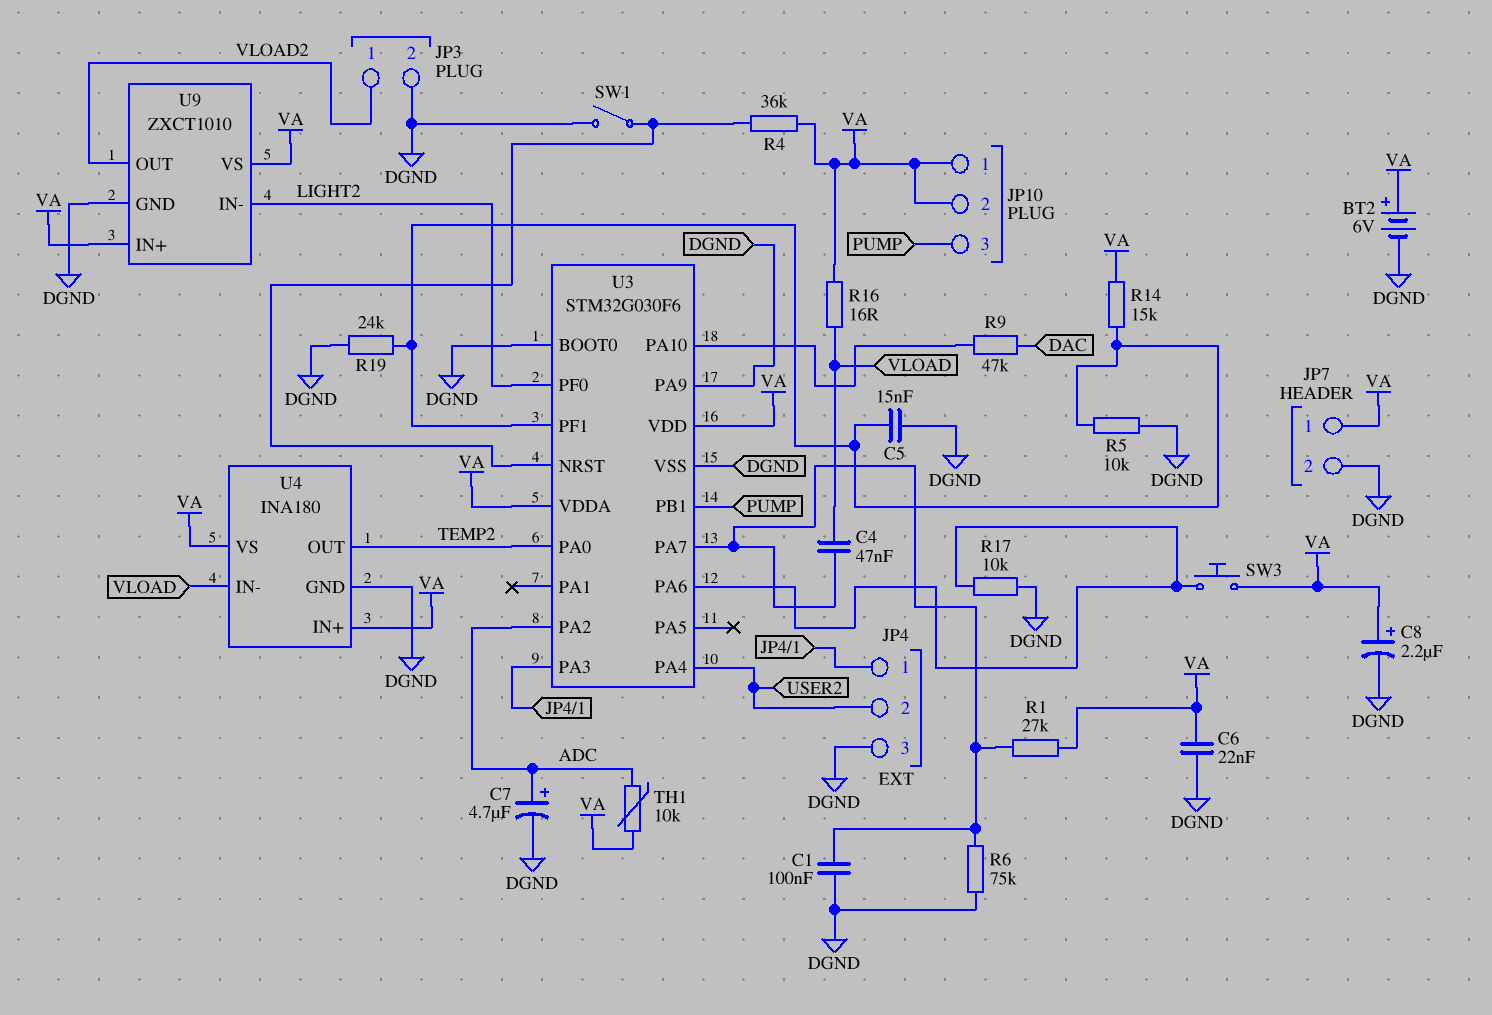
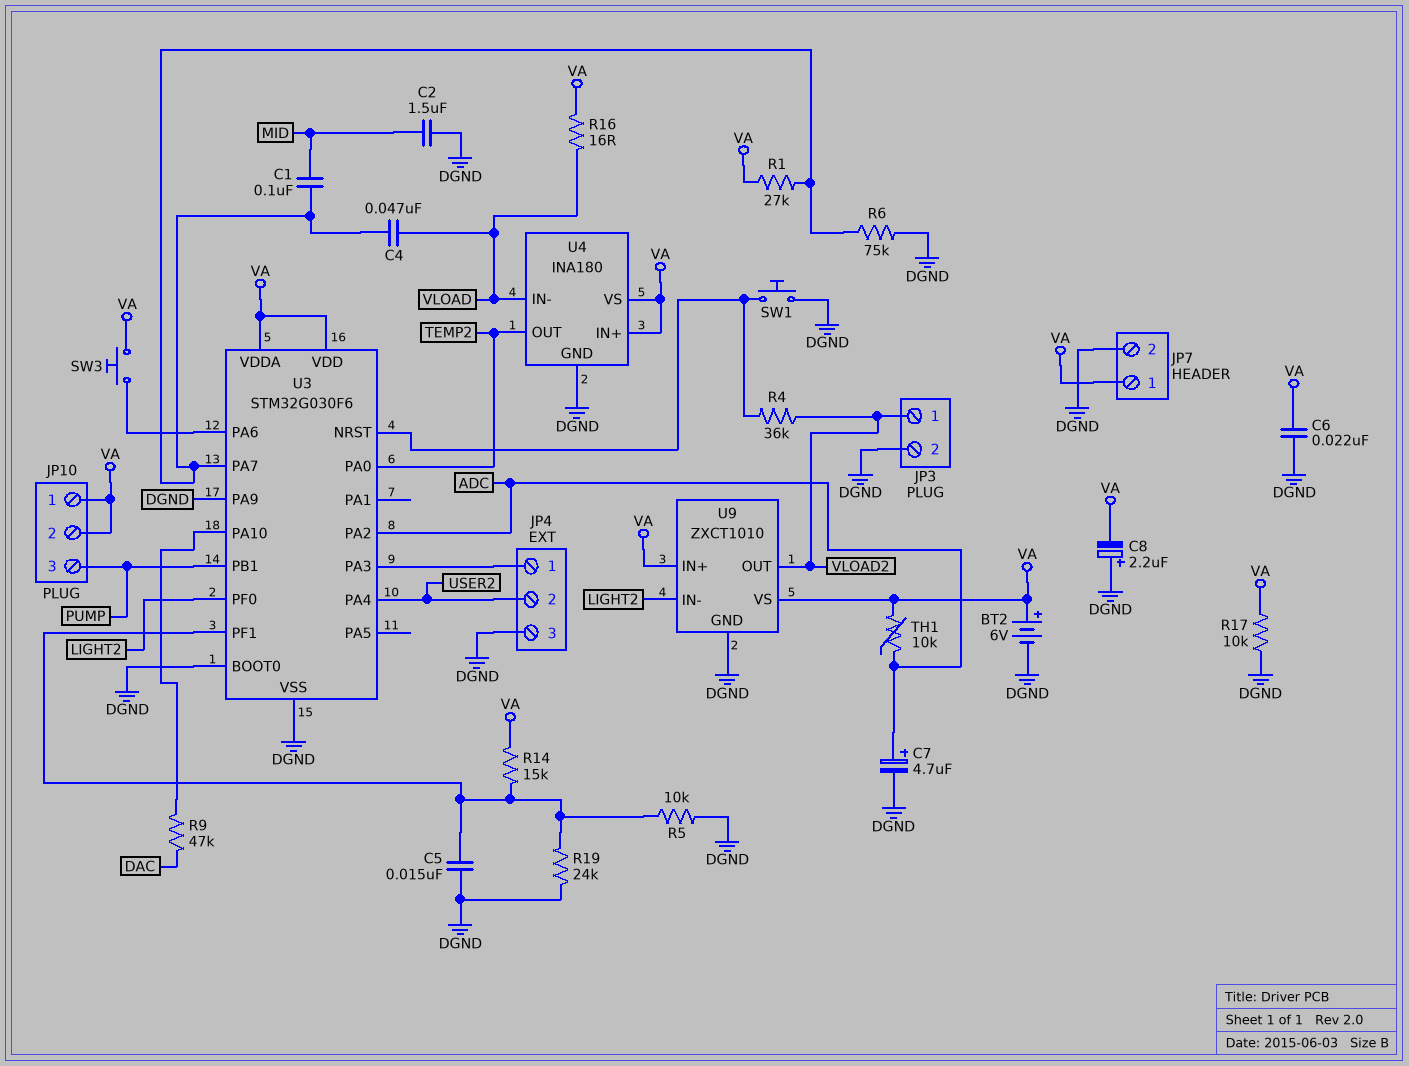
C1: 100nF (DGND, U3/PA7) -> 100nF (MID, U3/PA7)
C2: none -> 1.5uF (DGND, MID)
C8: 2.2uF (plus VA, minus DGND) -> 2.2uF (plus DGND, minus VA)
R4: 36k (U3/NRST, VA) -> 36k (U3/NRST, VLOAD2)
R17: 10k (DGND, U3/PA6) -> 10k (DGND, VA)
SW1: switch (DGND, U3/NRST) -> button (DGND, U3/NRST)

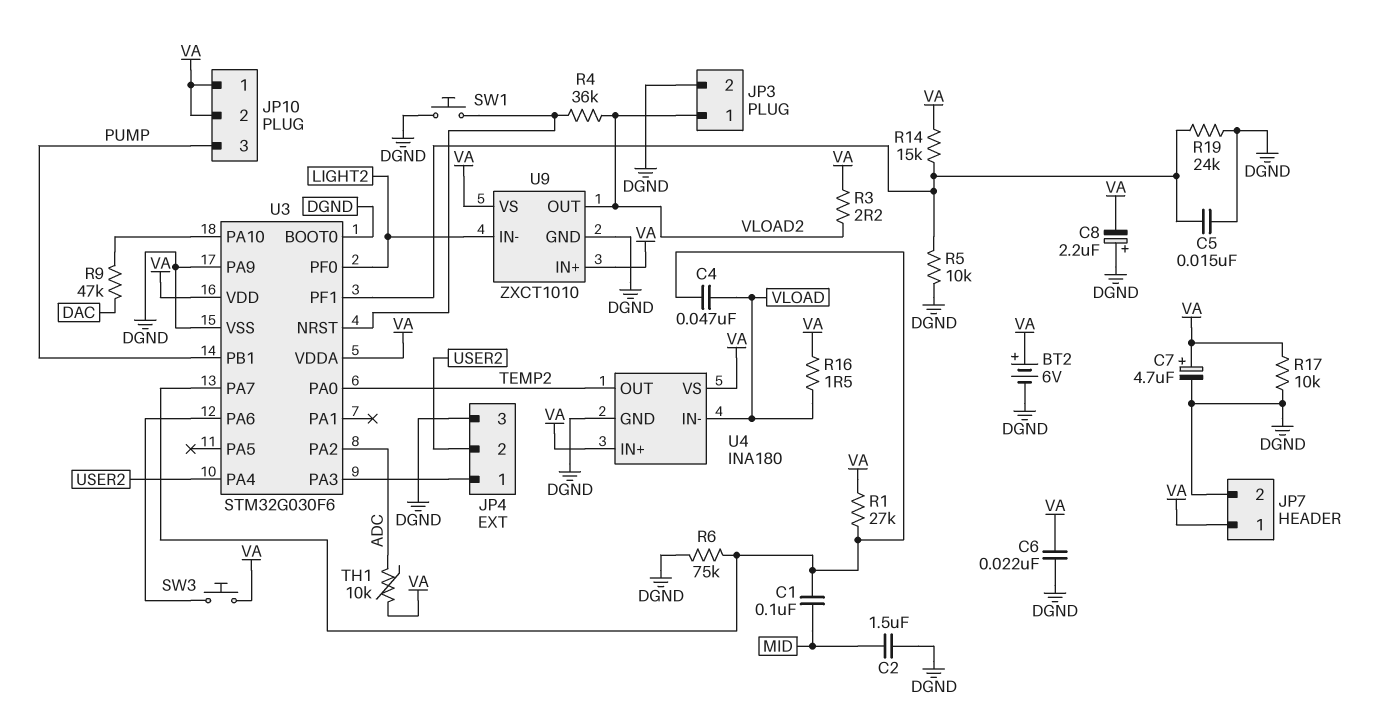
C7: 4.7uF (plus ADC, minus DGND) -> 4.7uF (plus VA, minus DGND)
R3: none -> 2.2 (VA, VLOAD2)
R16: 16 (VA, VLOAD) -> 1.5 (VA, VLOAD)

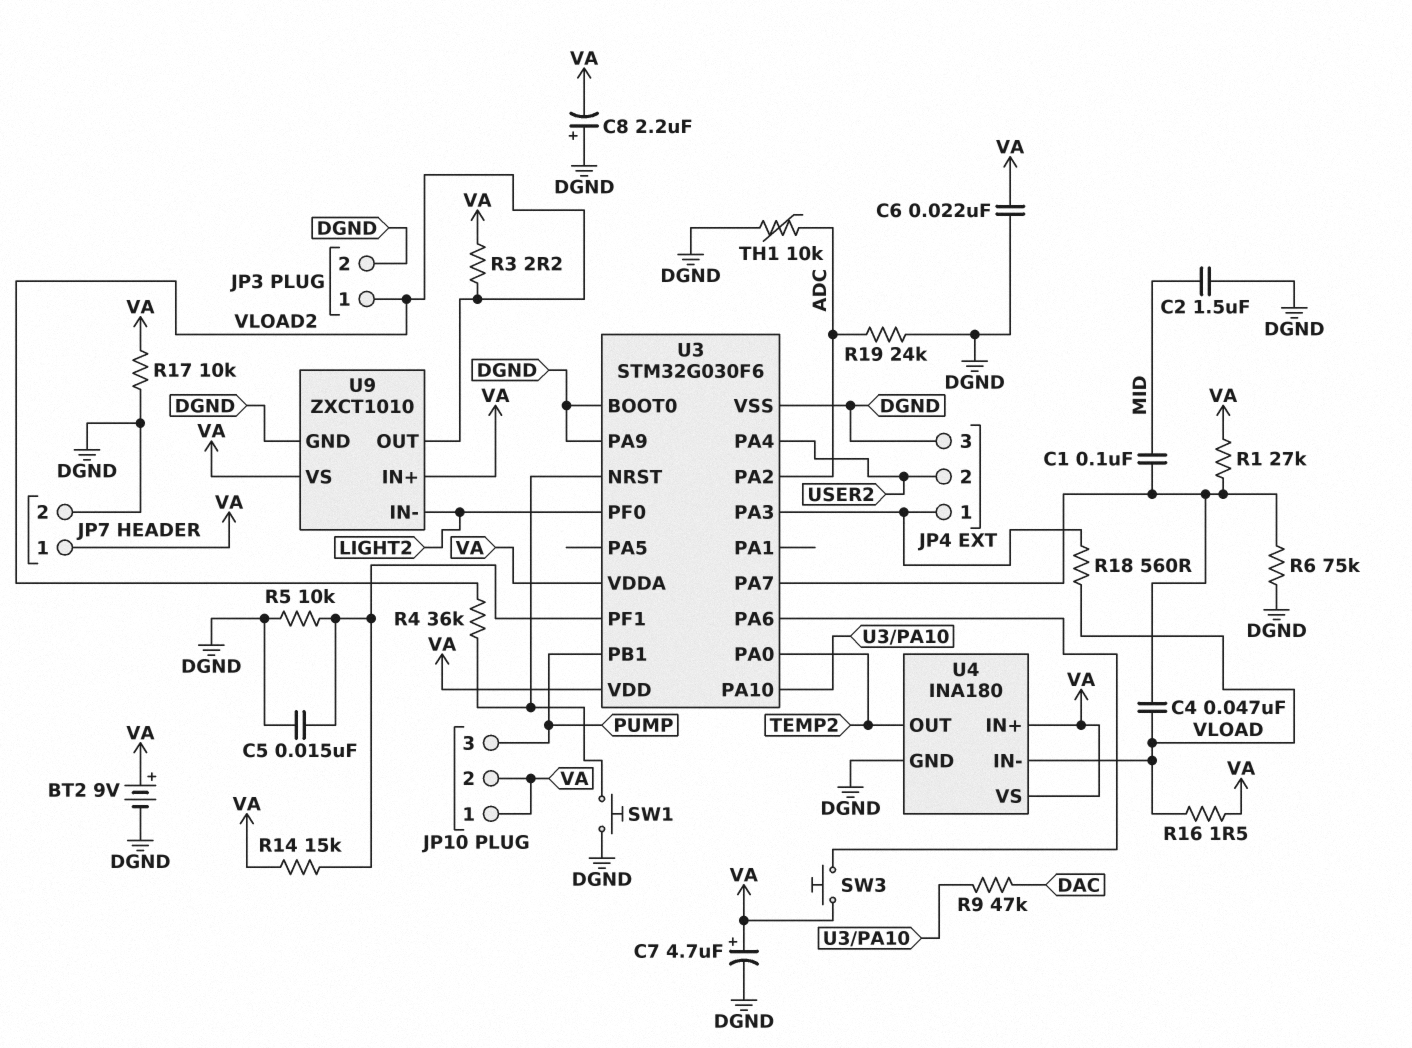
BT2: 6V (plus VA, minus DGND) -> 9V (plus VA, minus DGND)
R18: none -> 560 (JP4/1, VLOAD)
R19: 24k (DGND, U3/PF1) -> 24k (ADC, DGND)
TH1: 10k (ADC, VA) -> 10k (ADC, DGND)

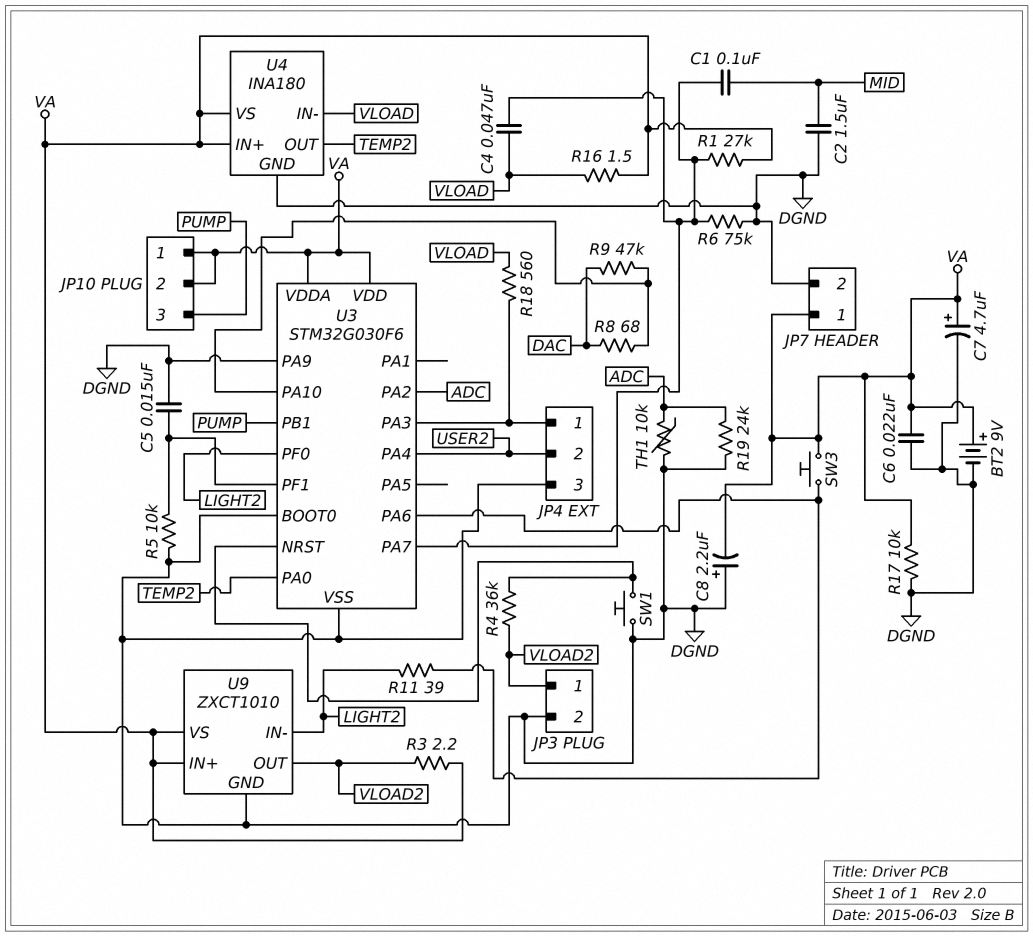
R8: none -> 68 (DAC, U3/PA10)
R11: none -> 39 (LIGHT2, U3/PA6)
R14: 15k (U3/PF1, VA) -> none

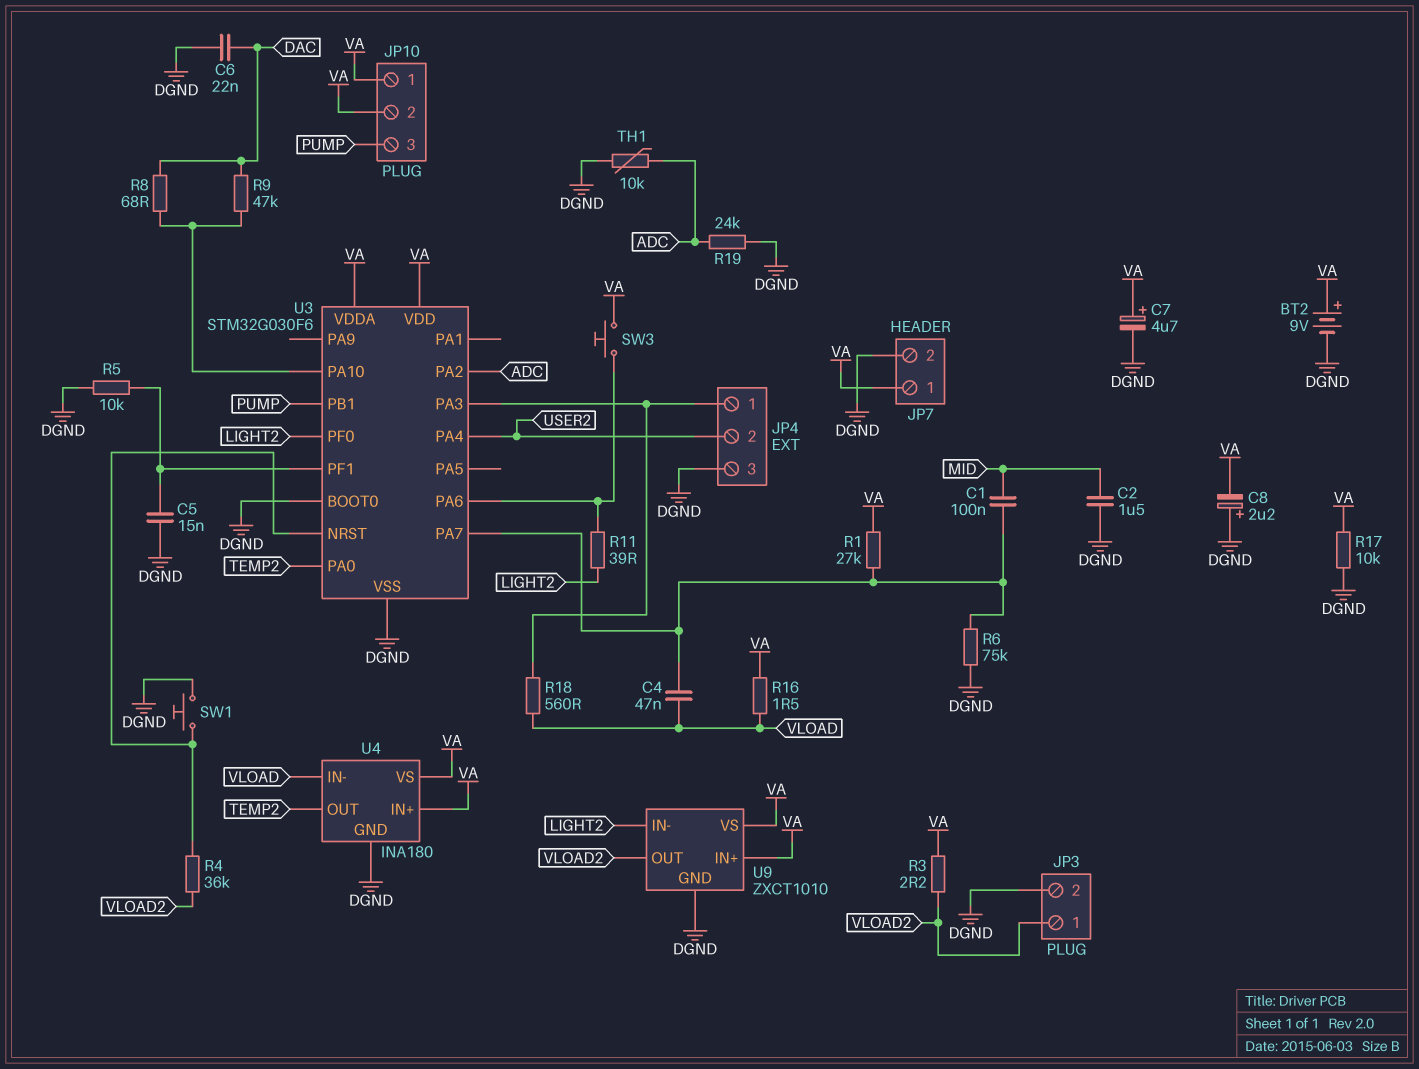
C6: 22nF (DGND, VA) -> 22nF (DAC, DGND)
U3 pin PA9: DGND -> none

